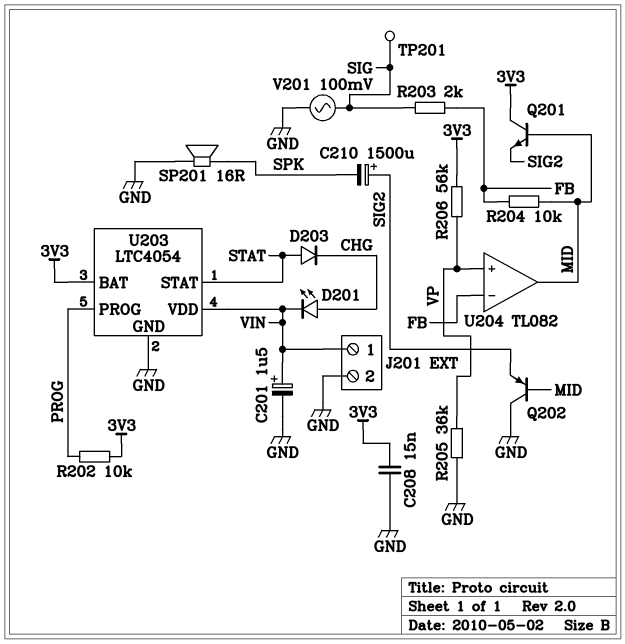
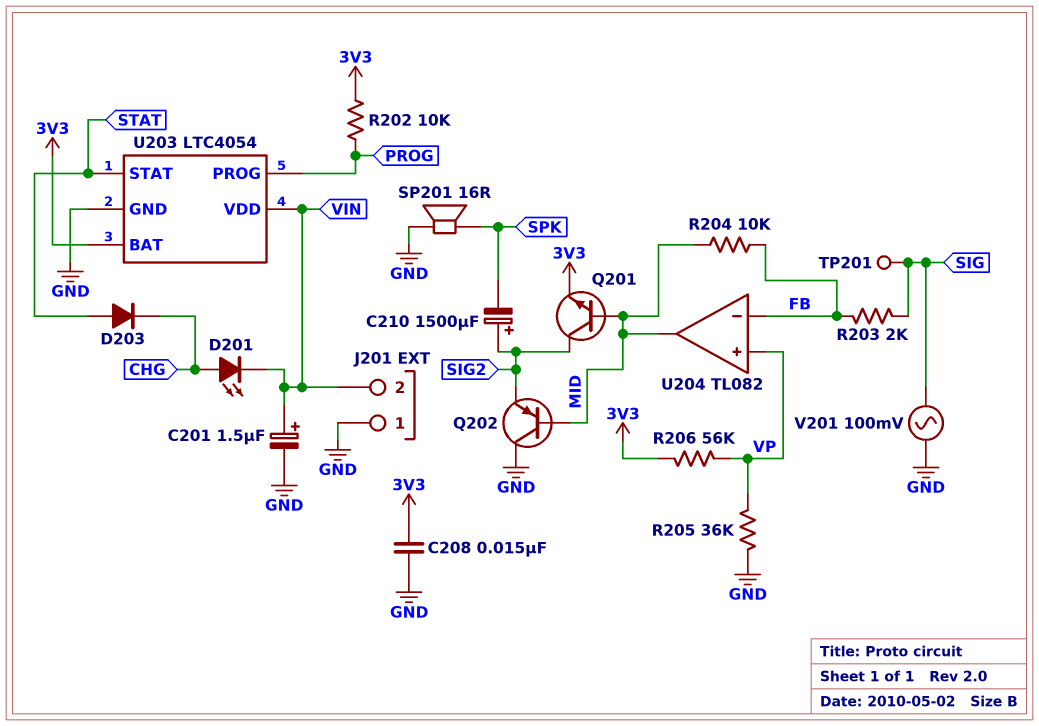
J201 pin 1: VIN -> GND
J201 pin 2: GND -> VIN
Q201: NPN (B MID, C 3V3, E SIG2) -> NPN (B MID, C SIG2, E 3V3)

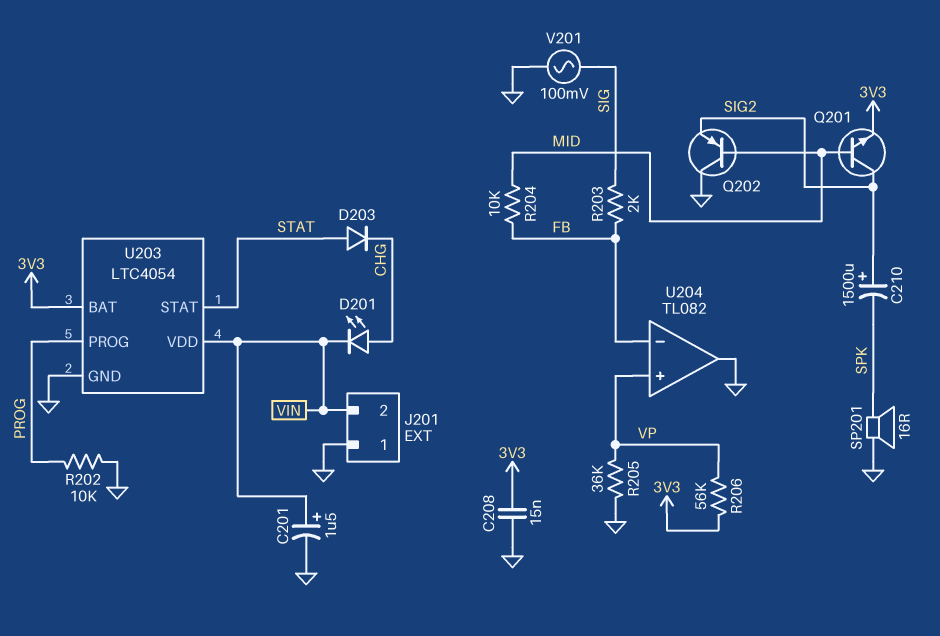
R202: 10k (3V3, PROG) -> 10k (GND, PROG)
TP201: test point (SIG) -> none
U204 pin out: MID -> GND

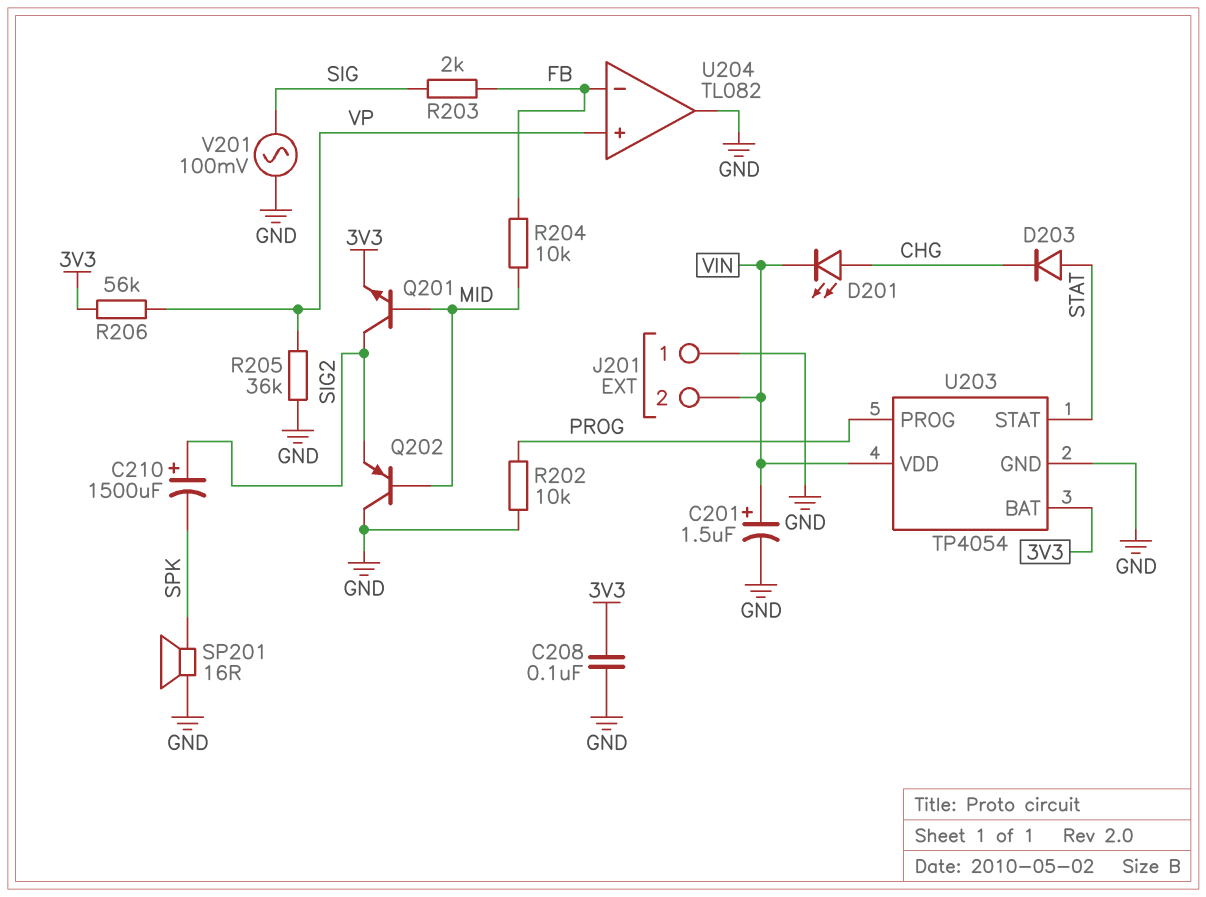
C208: 15nF (3V3, GND) -> 100nF (3V3, GND)
U203: LTC4054 -> TP4054

